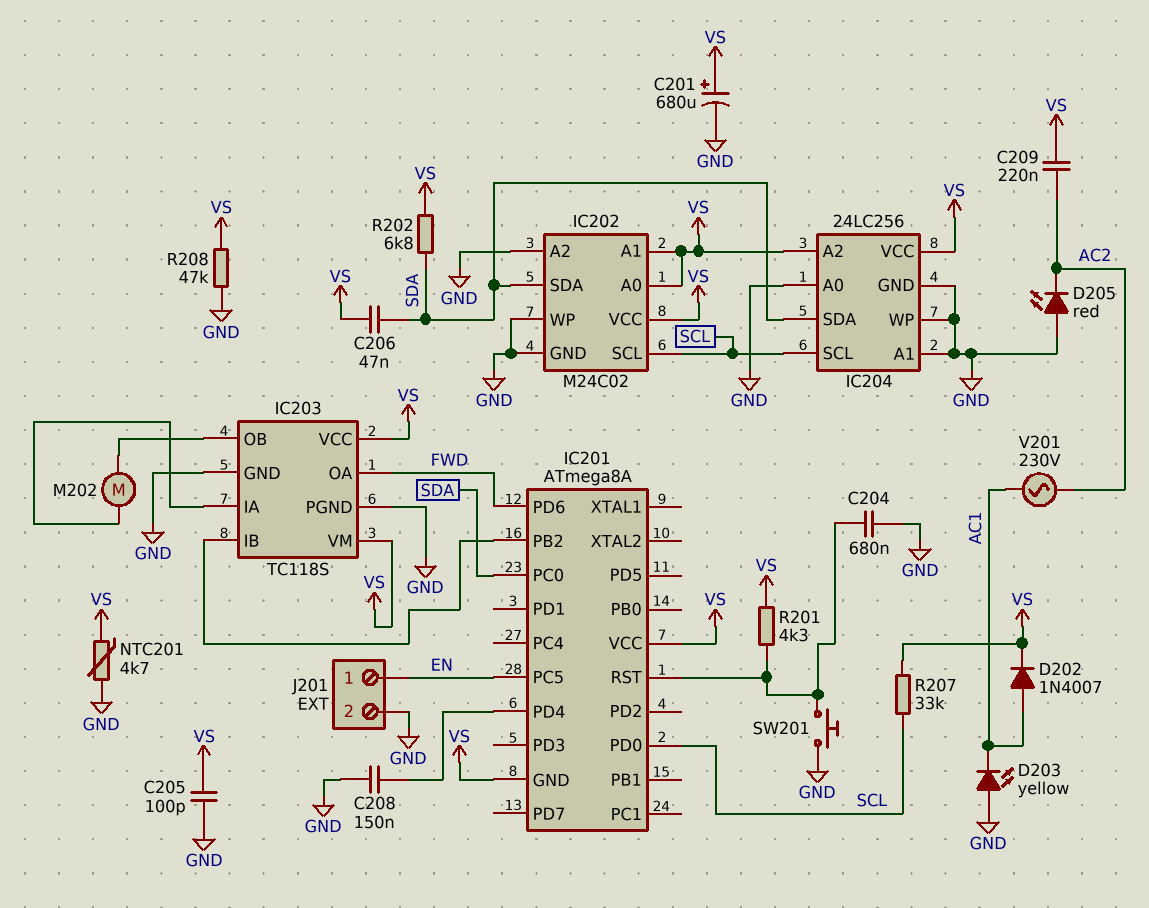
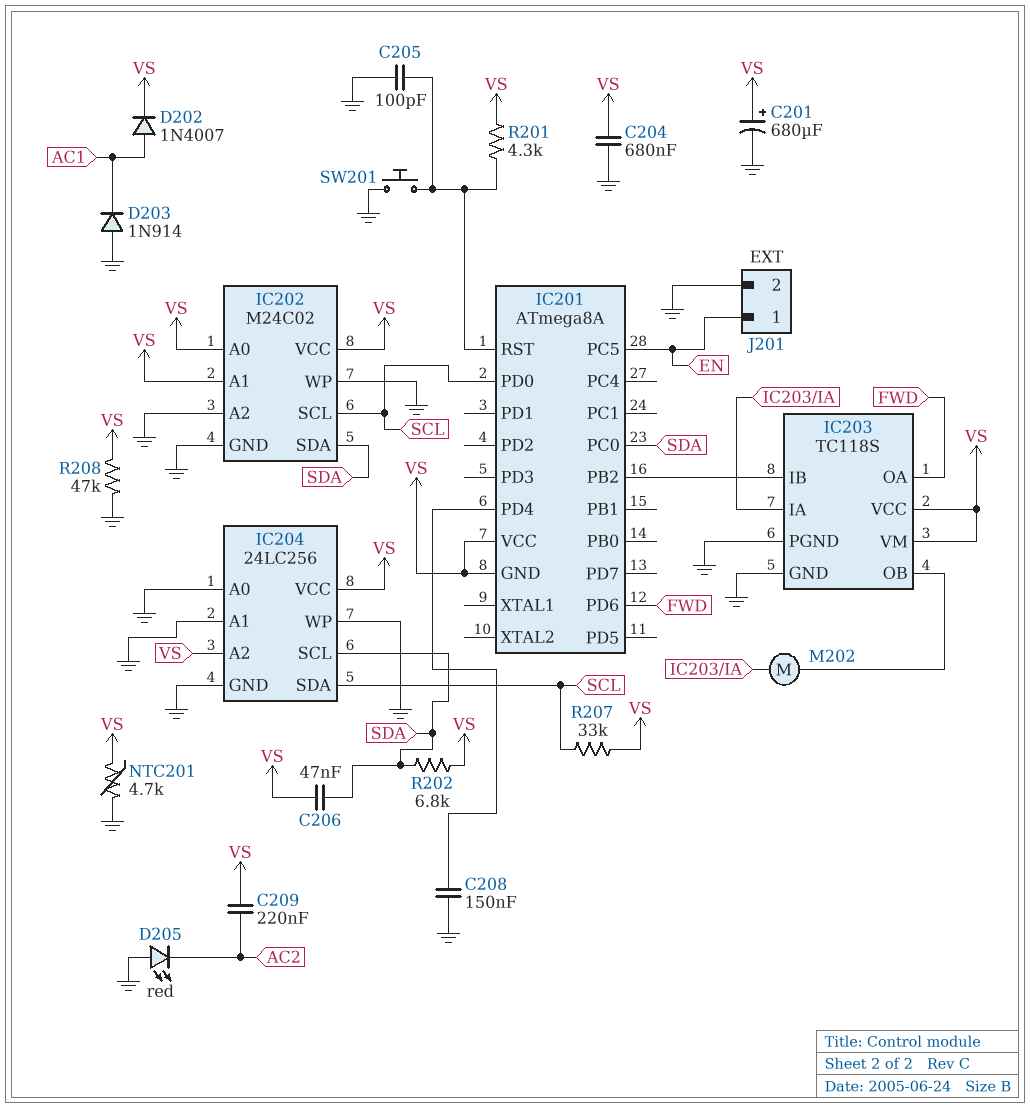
C204: 680nF (GND, IC201/RST) -> 680nF (GND, VS)
C205: 100pF (GND, VS) -> 100pF (GND, IC201/RST)
D203: LED yellow (A GND, K AC1) -> diode 1N914 (A GND, K AC1)
IC204 pin SCL: SCL -> SDA
IC204 pin SDA: SDA -> SCL
V201: AC 230V (AC1, AC2) -> none

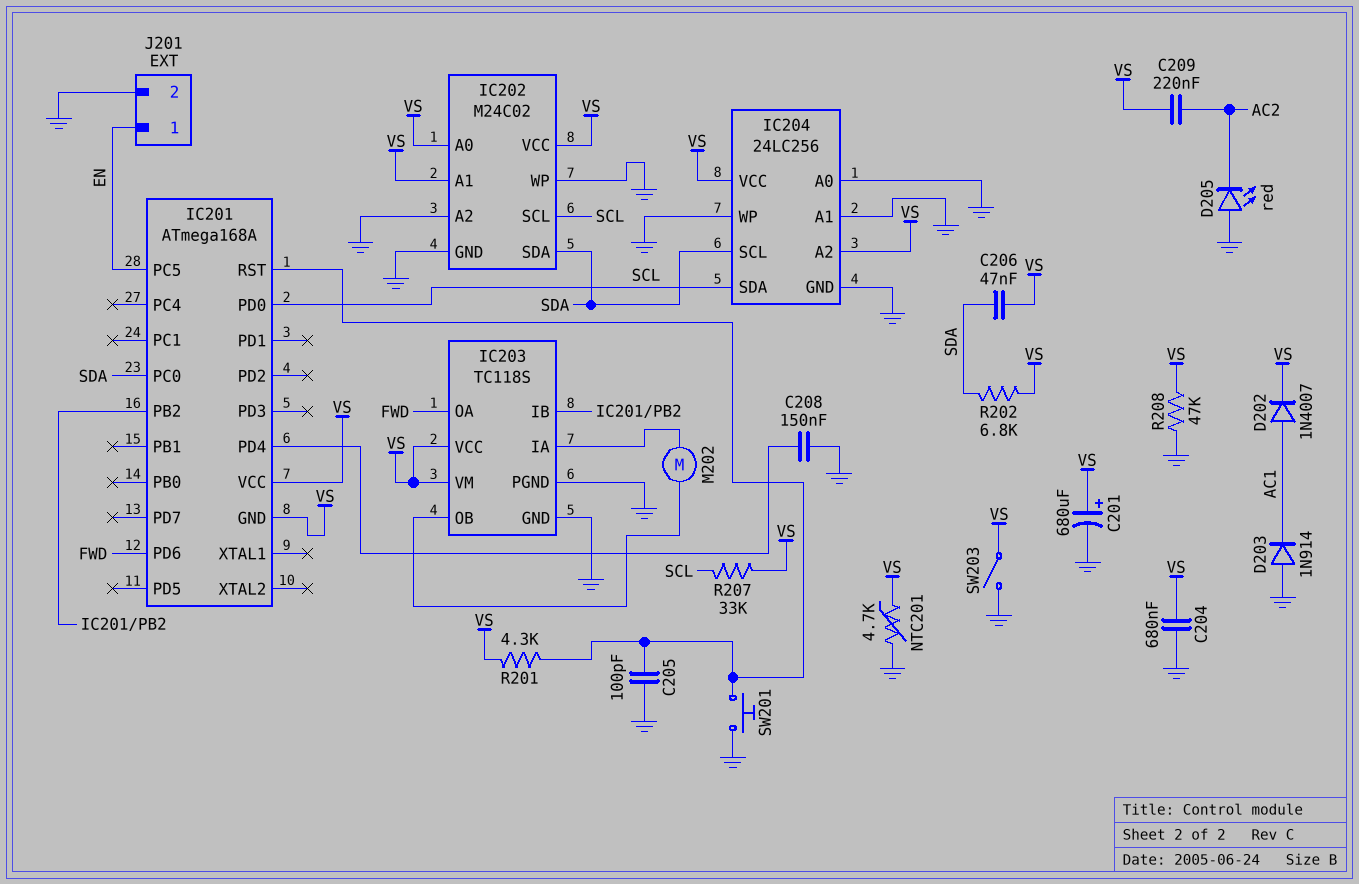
IC201: ATmega8A -> ATmega168A
SW203: none -> switch (GND, VS)

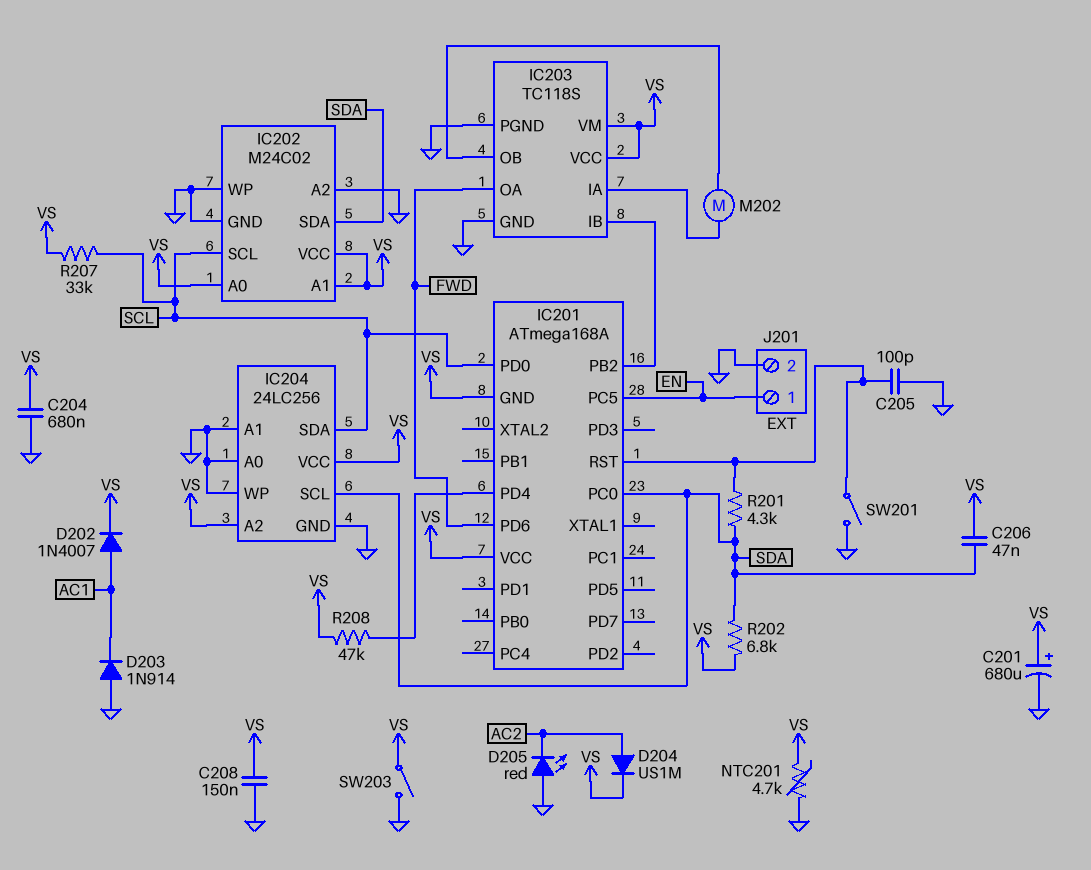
C208: 150nF (GND, IC201/PD4) -> 150nF (GND, VS)
C209: 220nF (AC2, VS) -> none
D204: none -> diode US1M (A AC2, K VS)
R201: 4.3k (IC201/RST, VS) -> 4.3k (IC201/RST, SDA)
R208: 47k (GND, VS) -> 47k (IC201/PD4, VS)
SW201: button (GND, IC201/RST) -> switch (GND, IC201/RST)

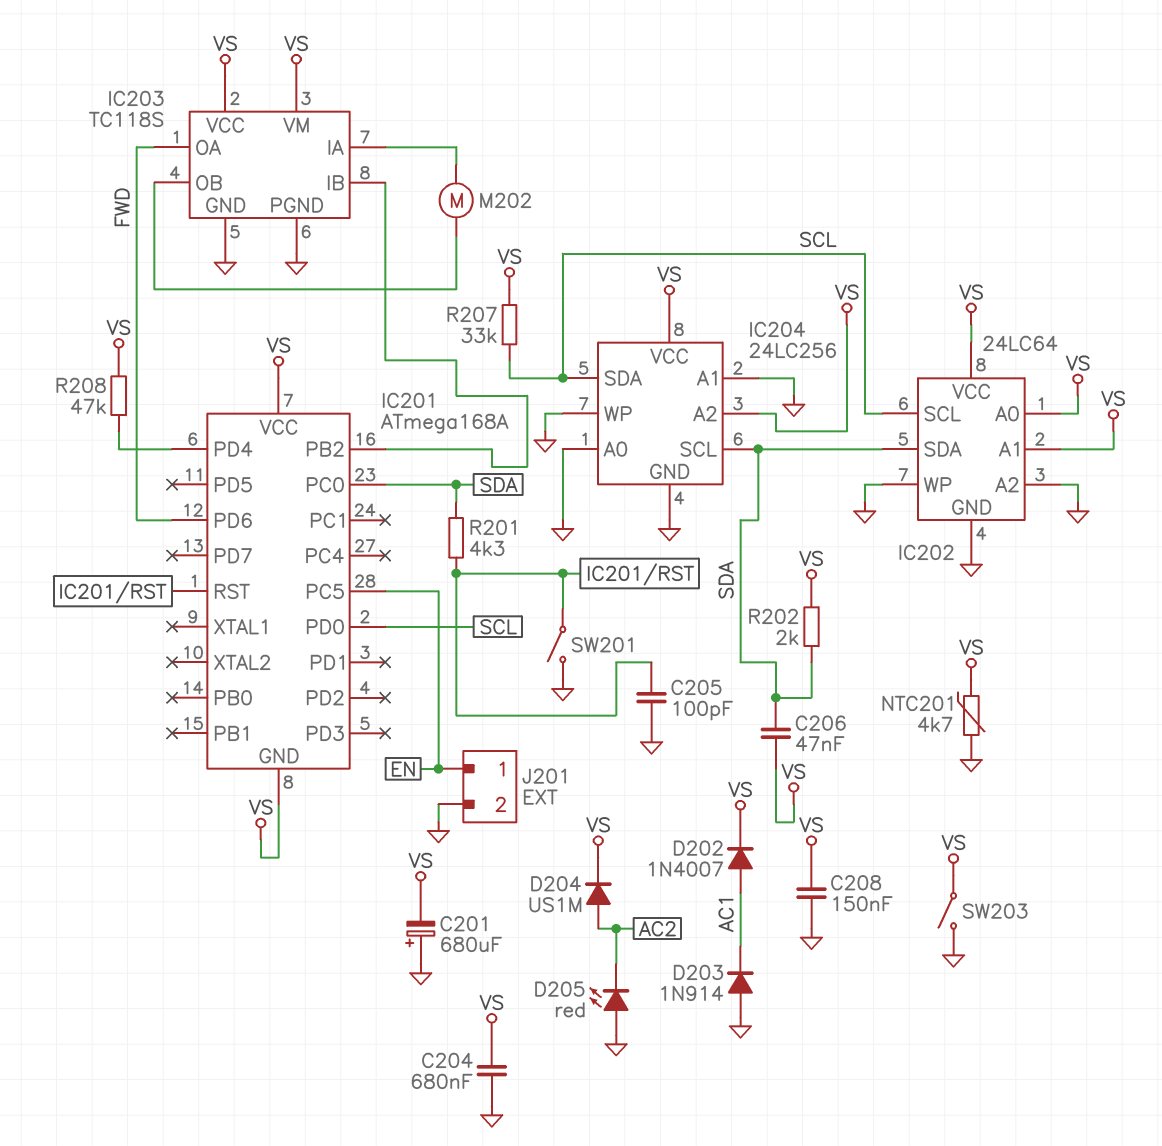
C201: 680uF (plus VS, minus GND) -> 680uF (plus GND, minus VS)
IC202: M24C02 -> 24LC64
R202: 6.8k (SDA, VS) -> 2k (SDA, VS)

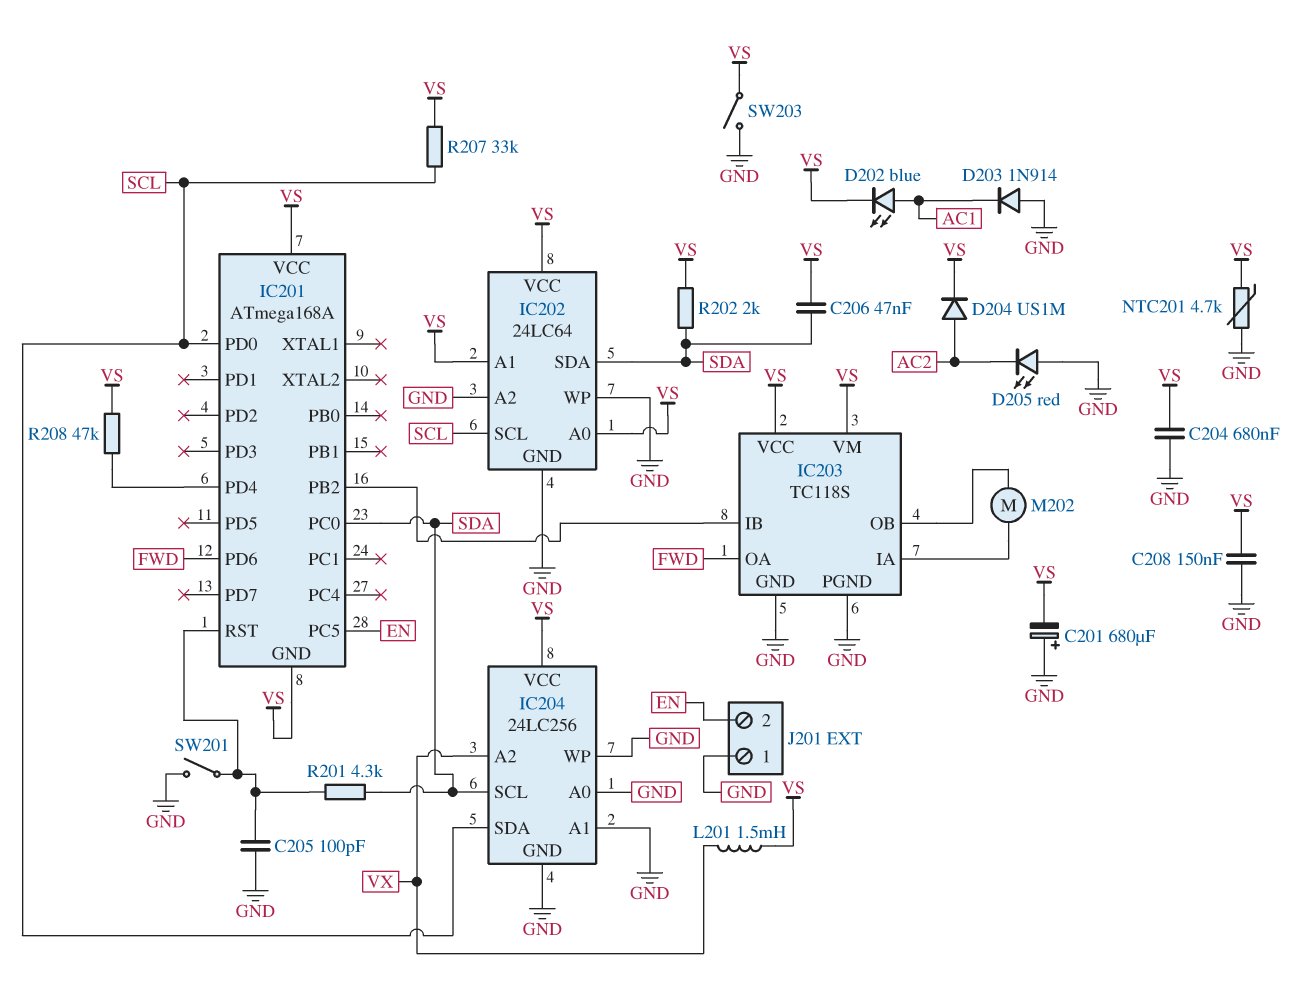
D202: diode 1N4007 (A AC1, K VS) -> LED blue (A AC1, K VS)
IC204 pin A2: VS -> VX
J201 pin 1: EN -> GND
J201 pin 2: GND -> EN
L201: none -> 1.5mH (VS, VX)

